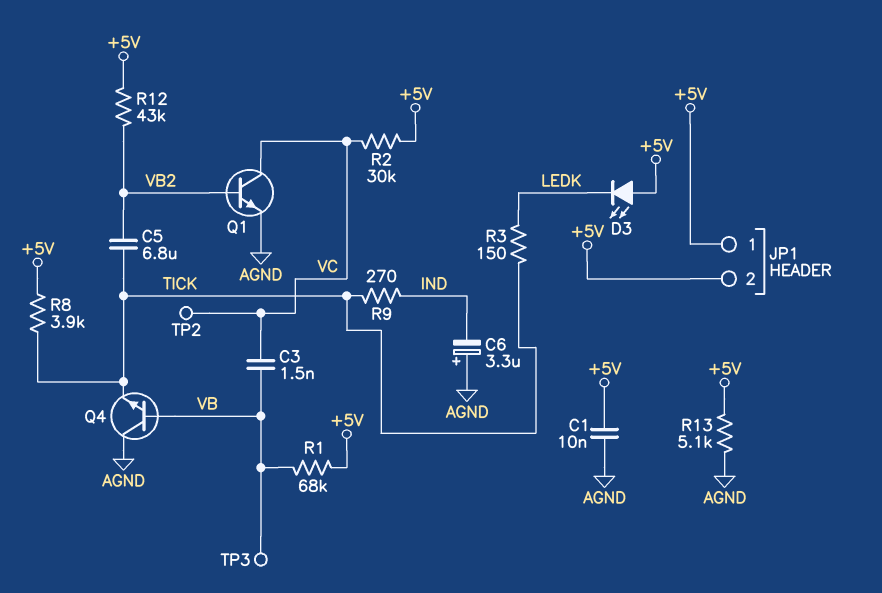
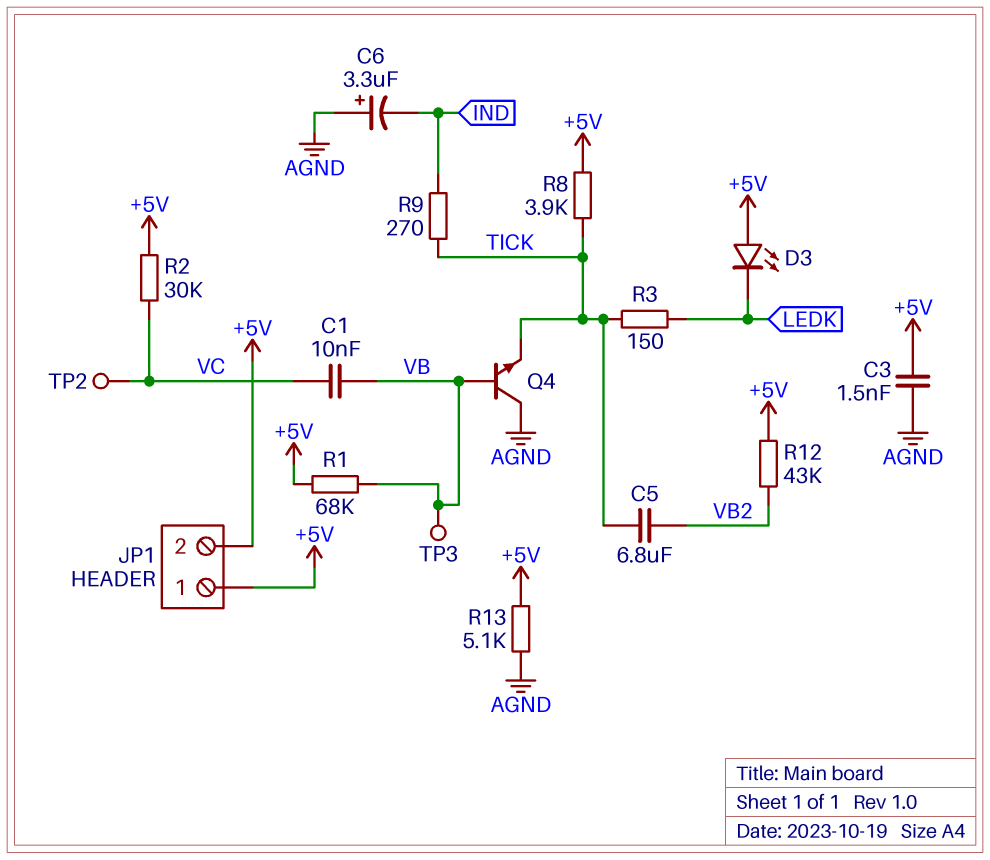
C1: 10nF (+5V, AGND) -> 10nF (VB, VC)
C3: 1.5nF (VB, VC) -> 1.5nF (+5V, AGND)
Q1: NPN (B VB2, C VC, E AGND) -> none

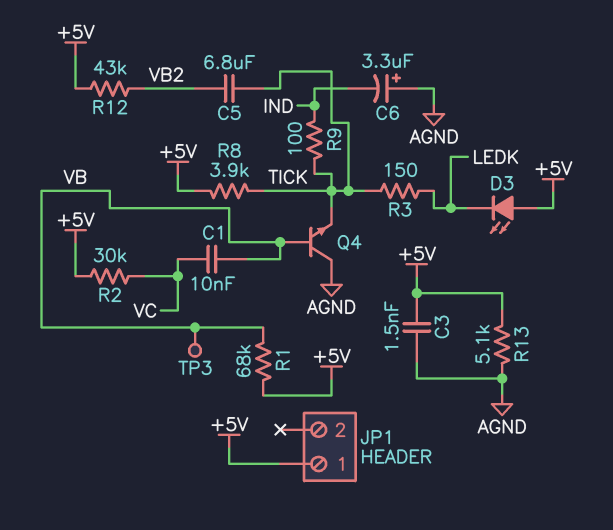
JP1 pin 2: +5V -> none
R9: 270 (IND, TICK) -> 100 (IND, TICK)
TP2: test point (VC) -> none

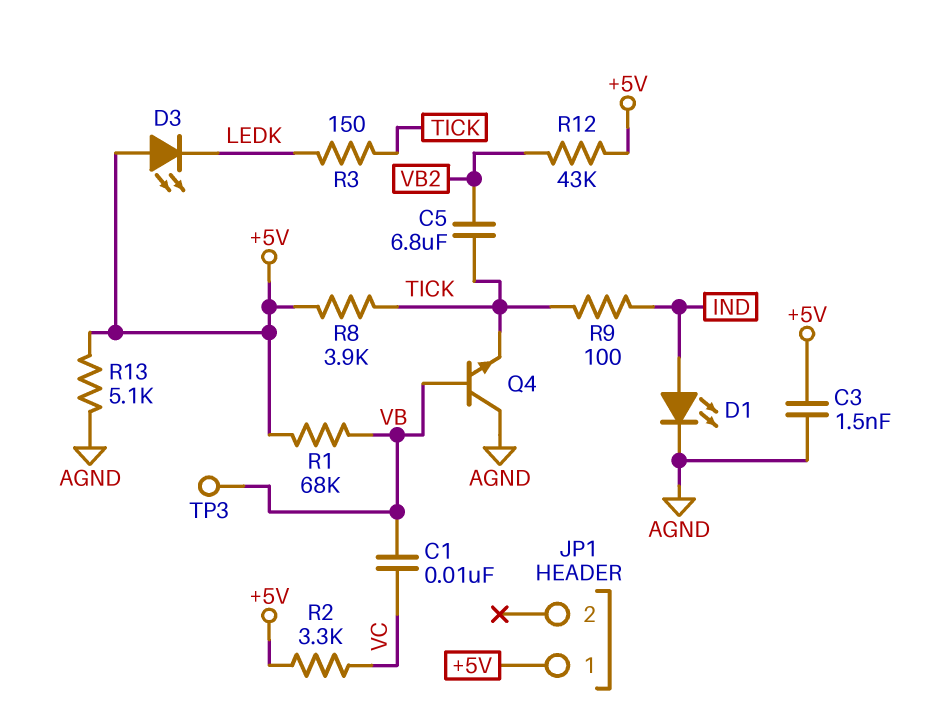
C6: 3.3uF (plus AGND, minus IND) -> none
D1: none -> LED (A IND, K AGND)
R2: 30k (+5V, VC) -> 3.3k (+5V, VC)

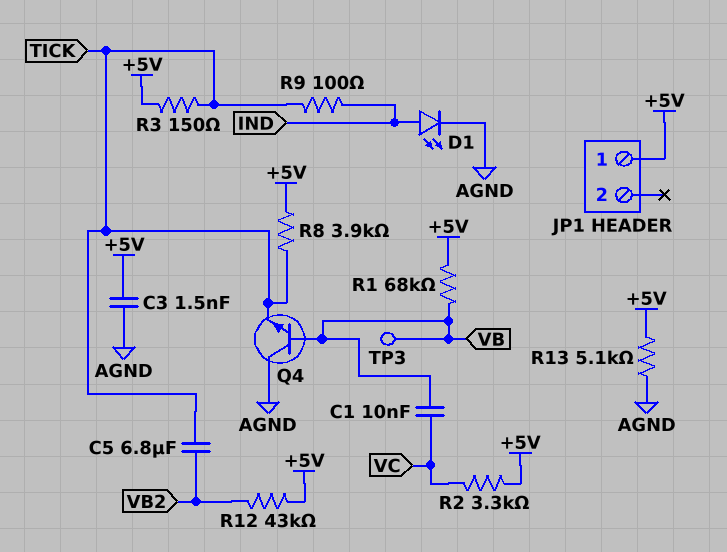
D3: LED (A +5V, K LEDK) -> none
R3: 150 (LEDK, TICK) -> 150 (+5V, TICK)

